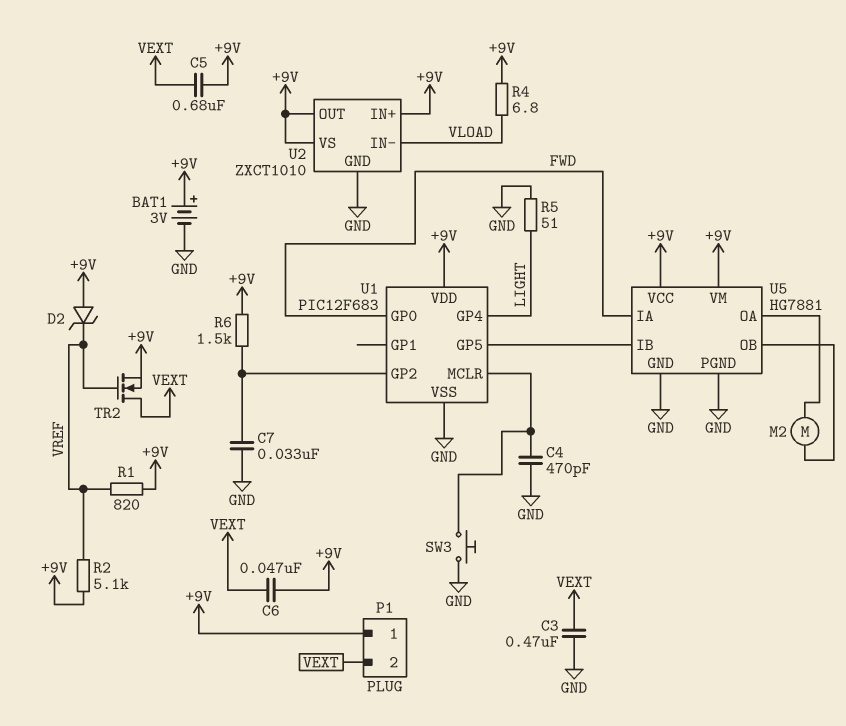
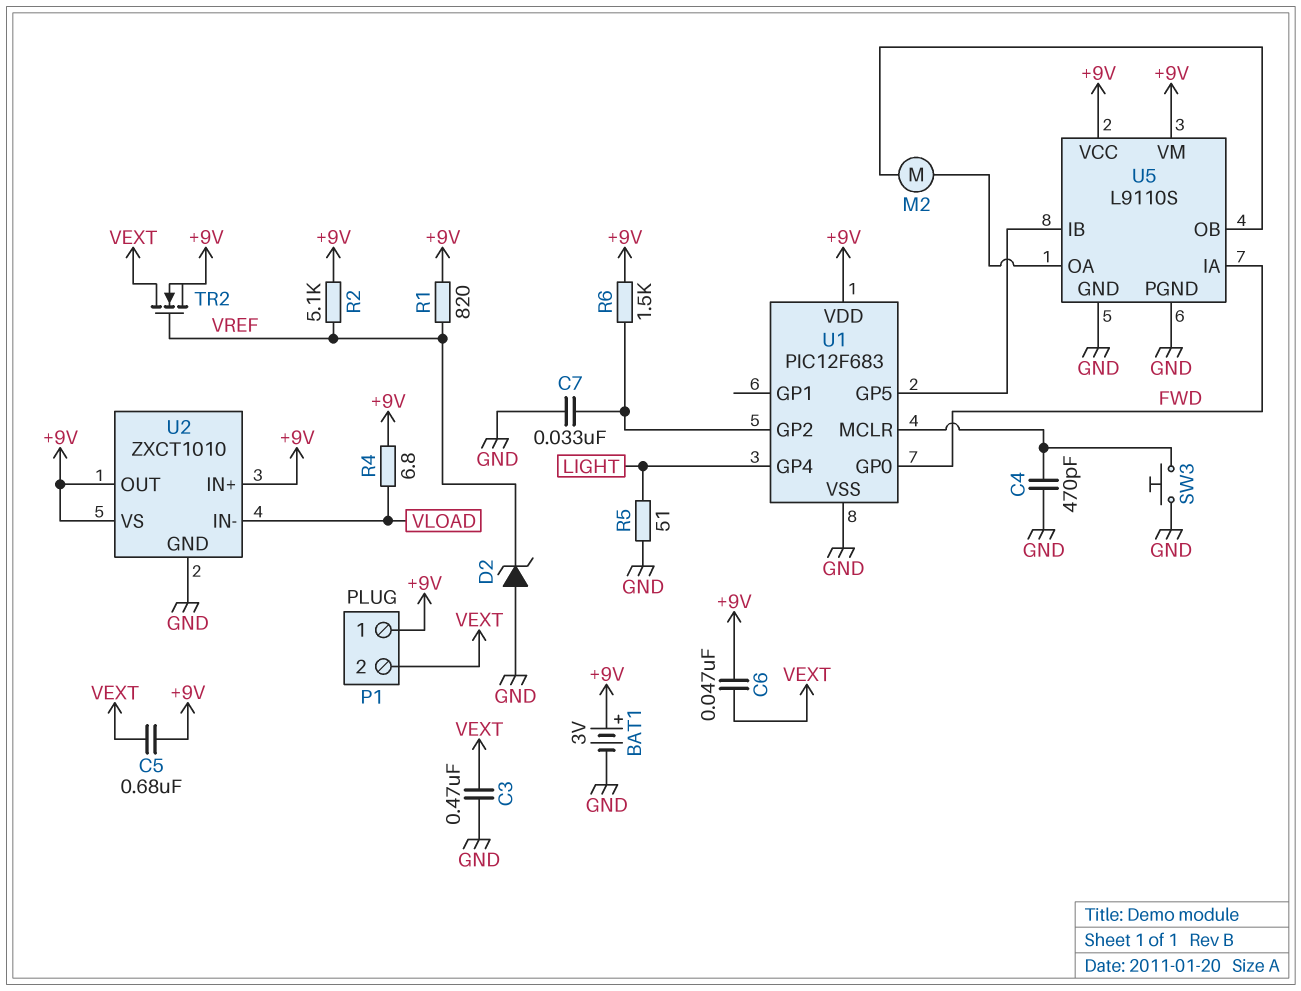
D2: zener (A +9V, K VREF) -> zener (A GND, K VREF)
U5: HG7881 -> L9110S

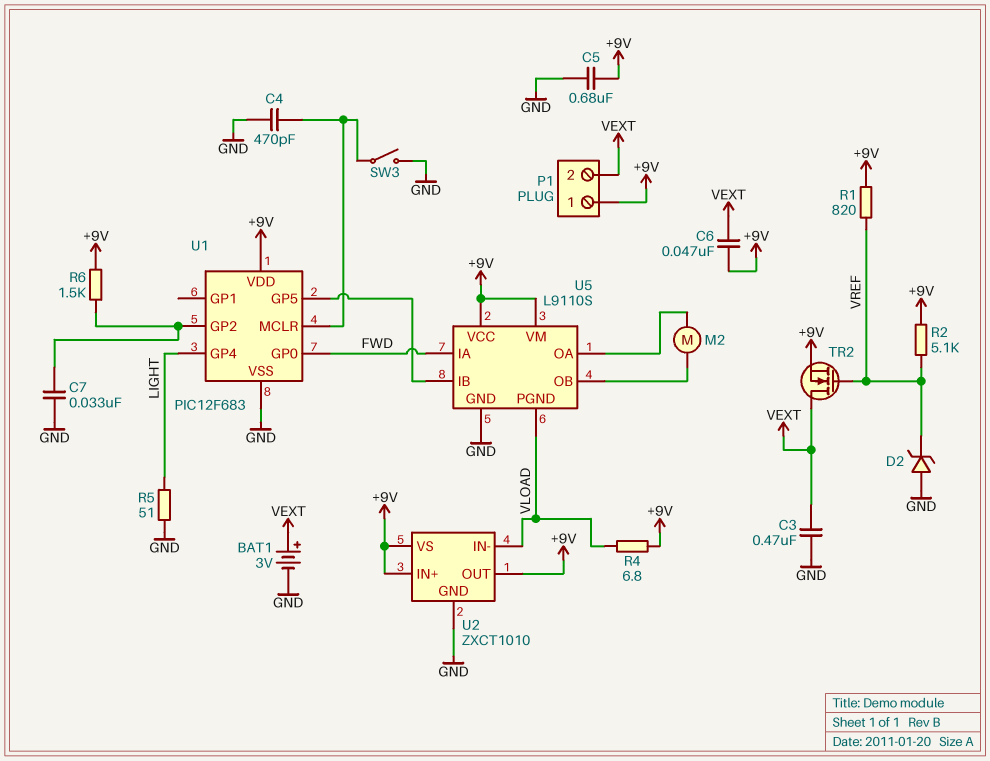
BAT1: 3V (plus +9V, minus GND) -> 3V (plus VEXT, minus GND)
C5: 680nF (+9V, VEXT) -> 680nF (+9V, GND)
SW3: button (GND, U1/MCLR) -> switch (GND, U1/MCLR)
U5 pin PGND: GND -> VLOAD

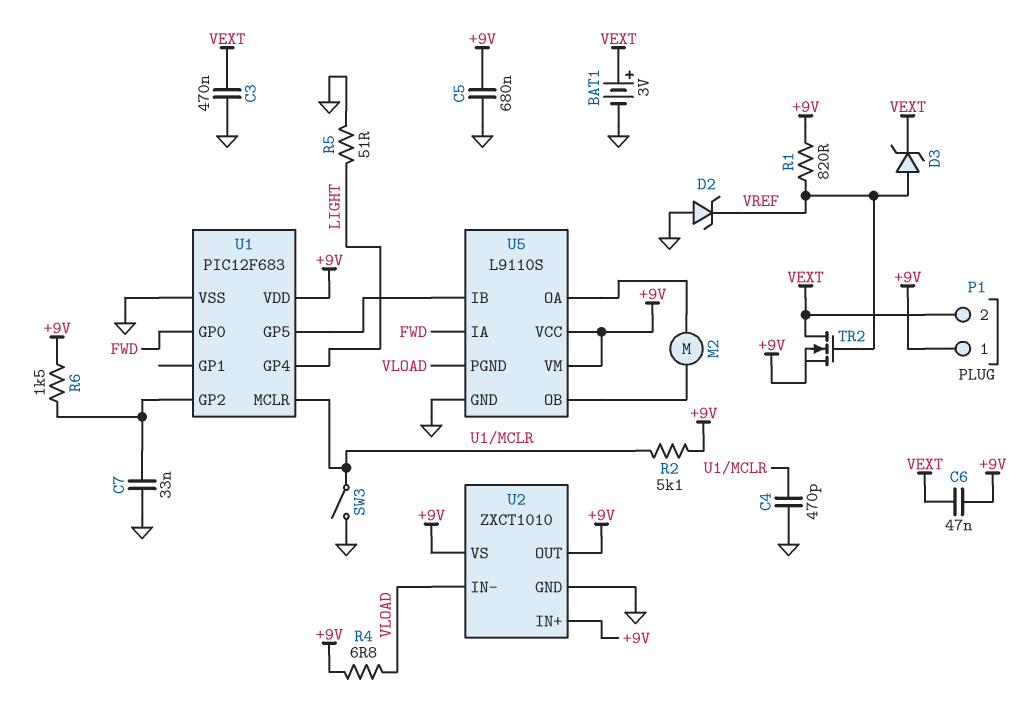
D3: none -> zener (A VREF, K VEXT)
R2: 5.1k (+9V, VREF) -> 5.1k (+9V, U1/MCLR)

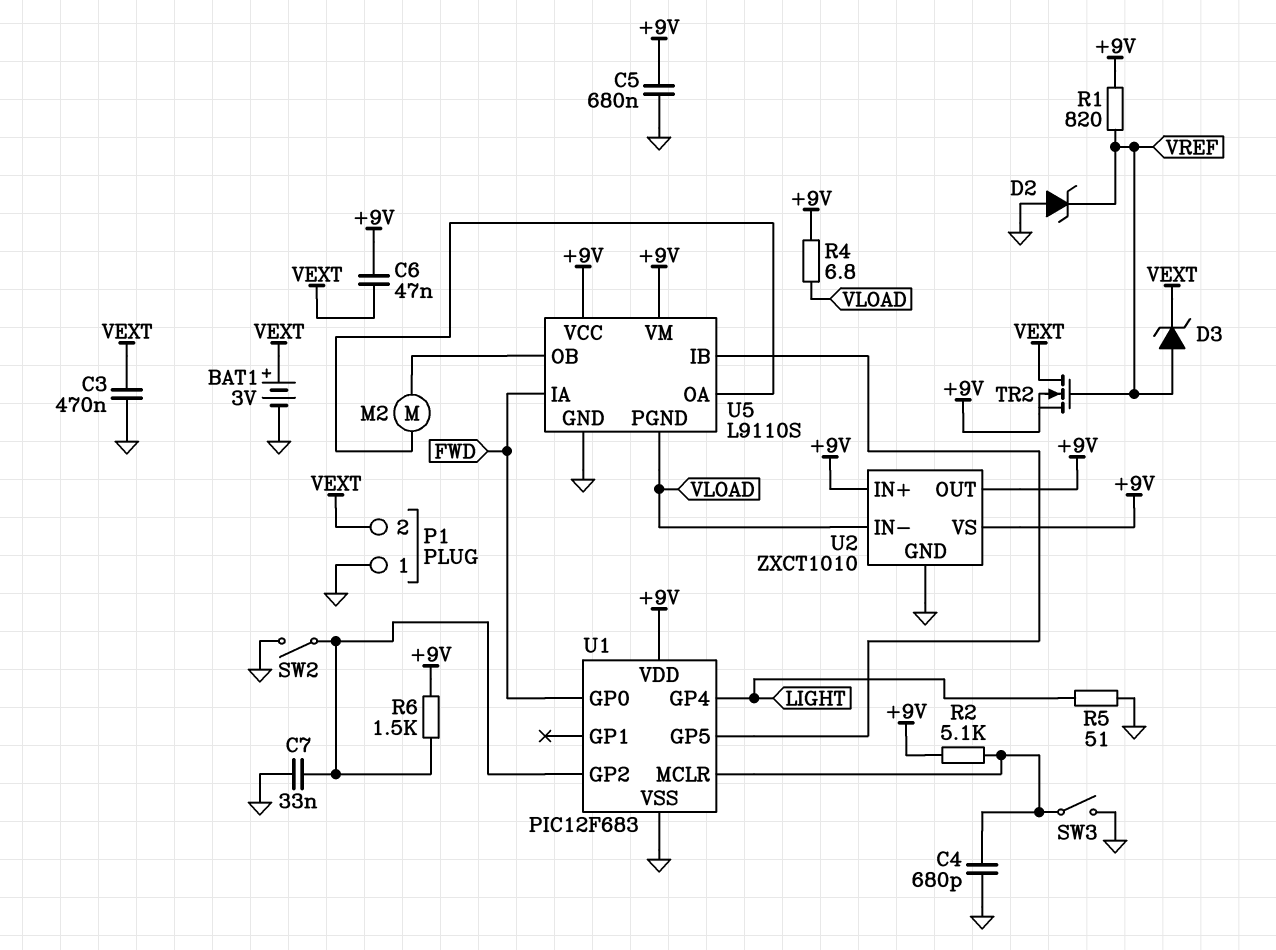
C4: 470pF (GND, U1/MCLR) -> 680pF (GND, U1/MCLR)
P1 pin 1: +9V -> GND
SW2: none -> switch (GND, U1/GP2)

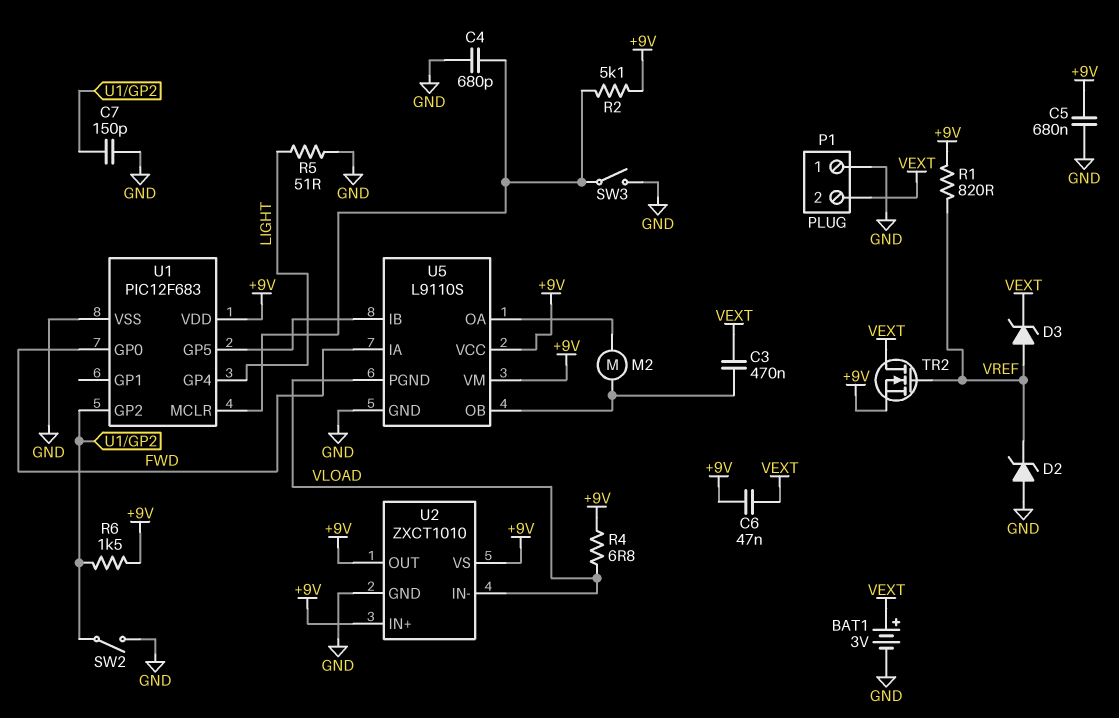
C3: 470nF (GND, VEXT) -> 470nF (U5/OB, VEXT)
C7: 33nF (GND, U1/GP2) -> 150pF (GND, U1/GP2)

